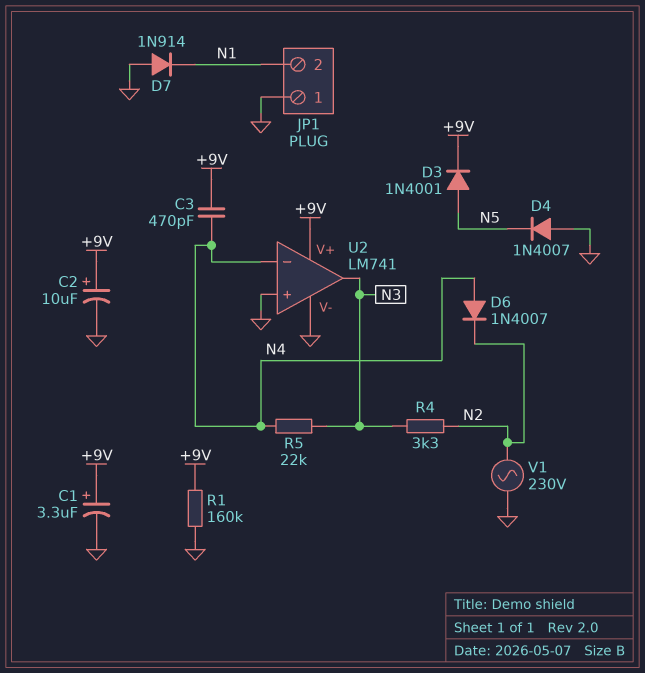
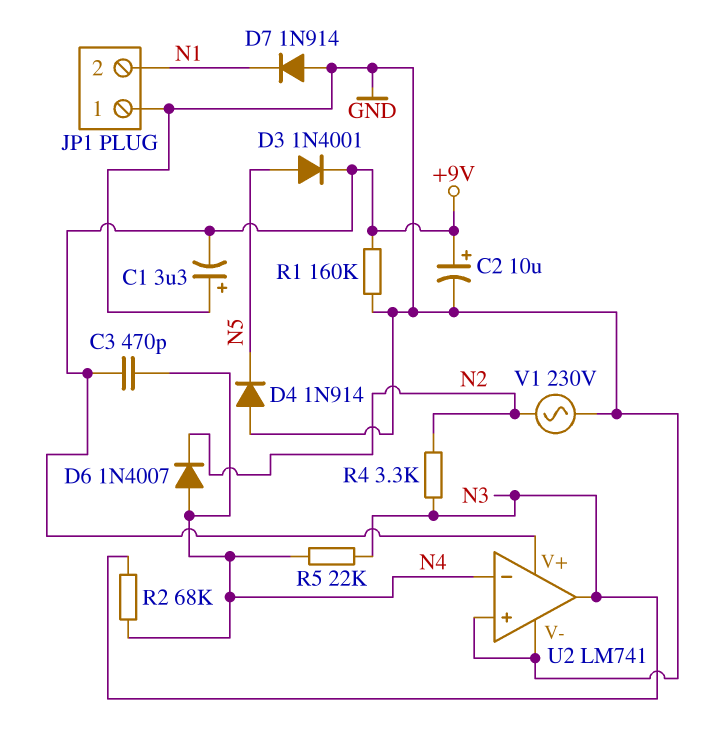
C1: 3.3uF (plus +9V, minus GND) -> 3.3uF (plus GND, minus +9V)
D4: diode 1N4007 (A GND, K N5) -> diode 1N914 (A GND, K N5)
R2: none -> 68k (N3, N4)

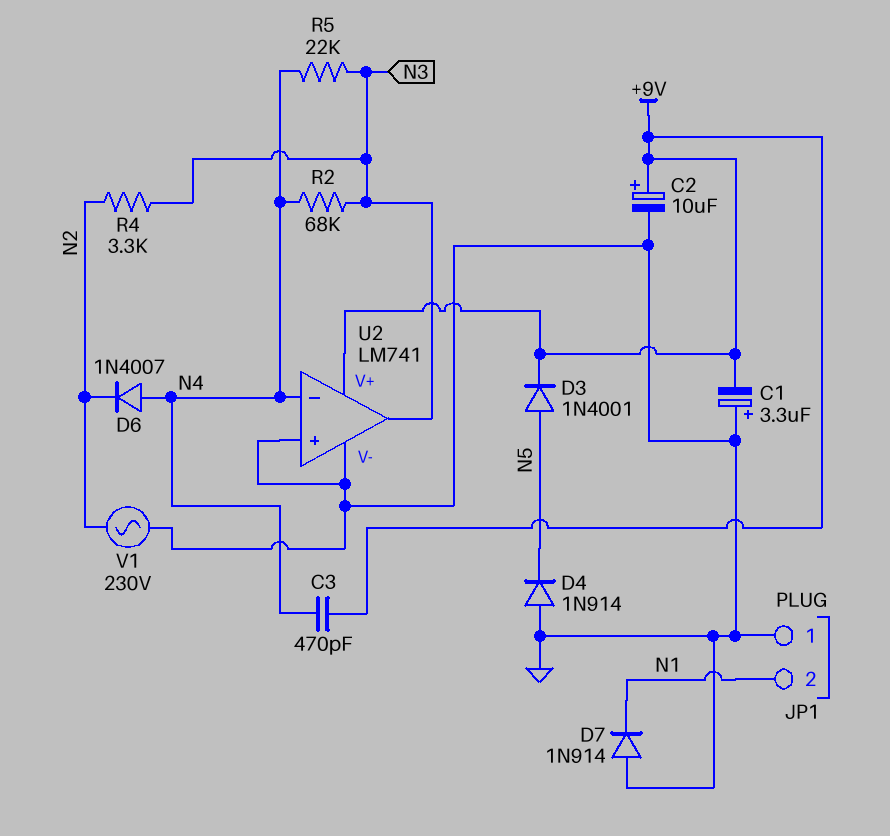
R1: 160k (+9V, GND) -> none

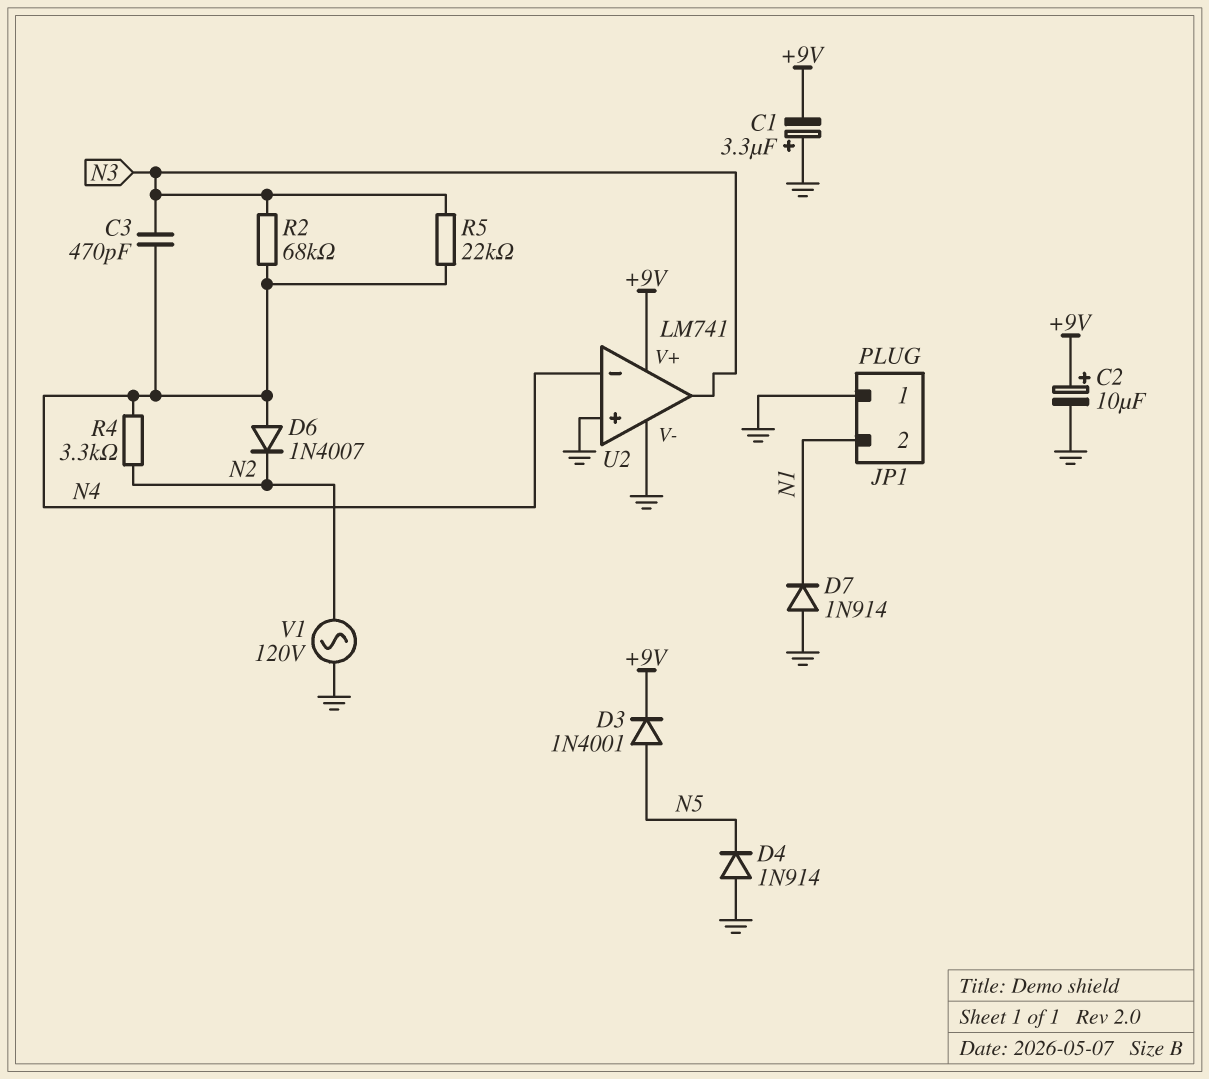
C3: 470pF (+9V, N4) -> 470pF (N3, N4)
R4: 3.3k (N2, N3) -> 3.3k (N2, N4)
V1: AC 230V (GND, N2) -> AC 120V (GND, N2)

